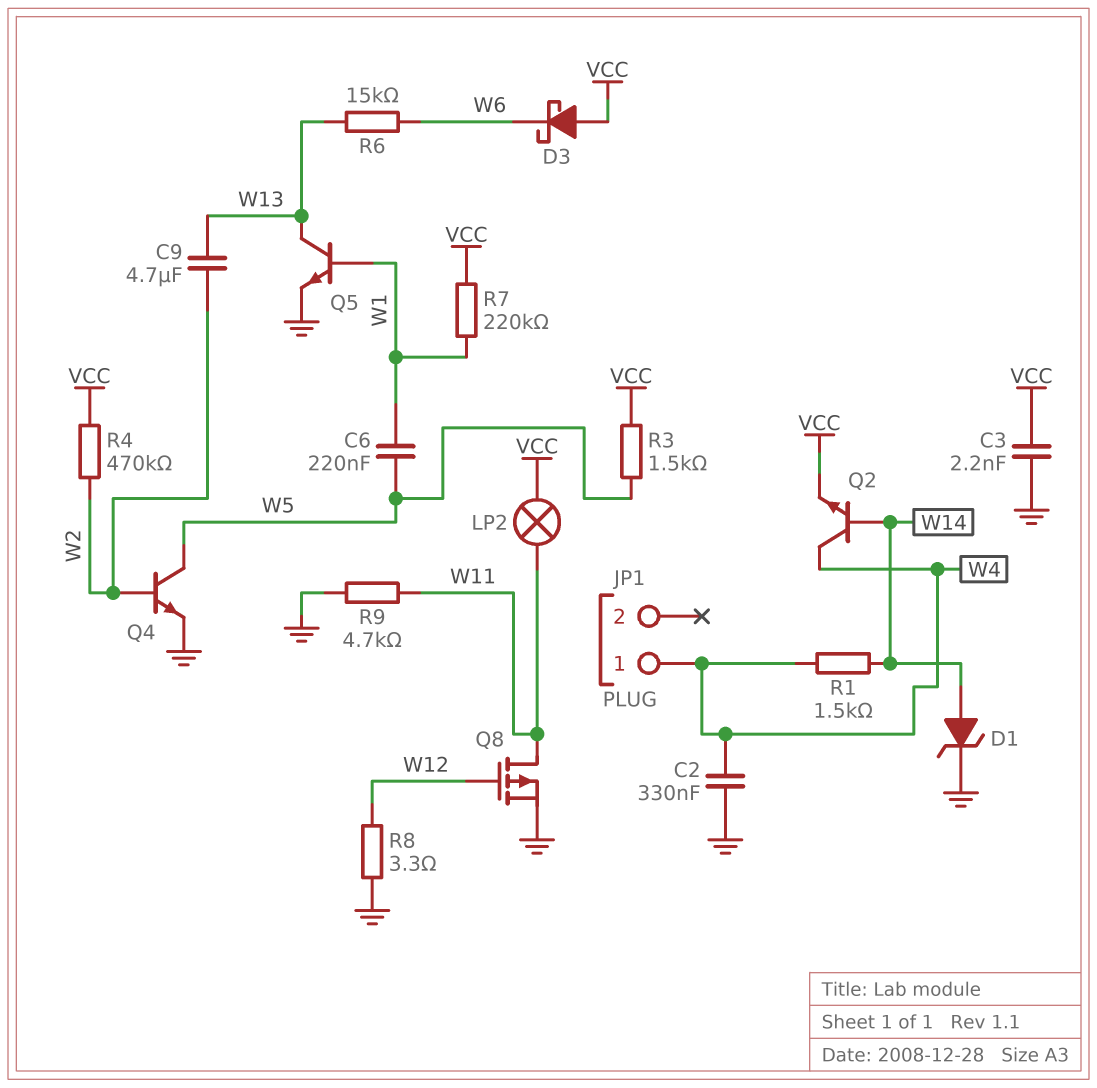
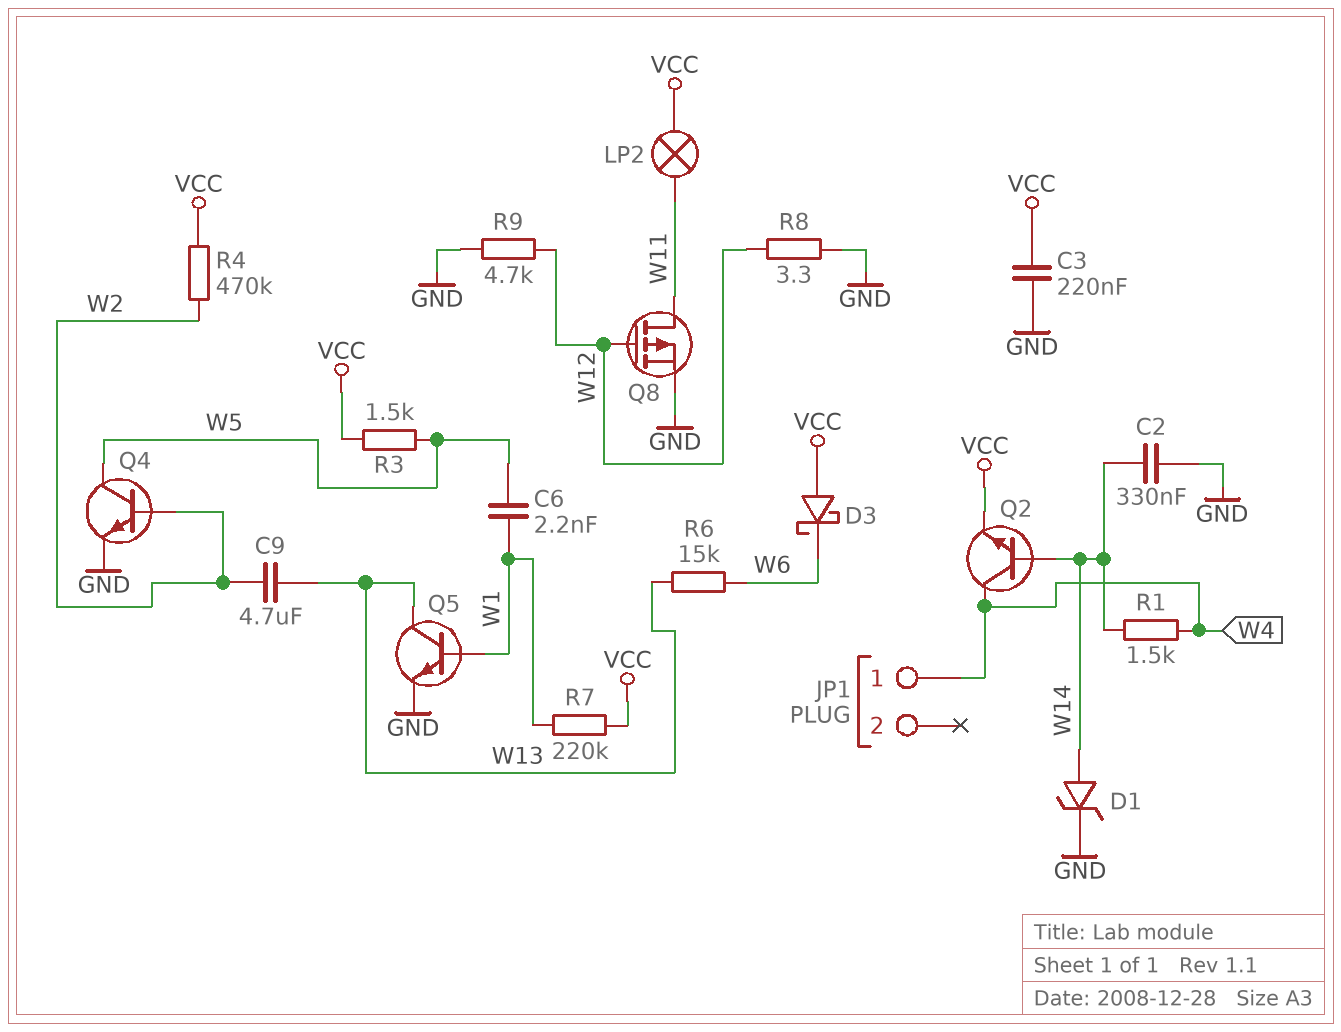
C2: 330nF (GND, W4) -> 330nF (GND, W14)
C3: 2.2nF (GND, VCC) -> 220nF (GND, VCC)
C6: 220nF (W1, W5) -> 2.2nF (W1, W5)
R9: 4.7k (GND, W11) -> 4.7k (GND, W12)

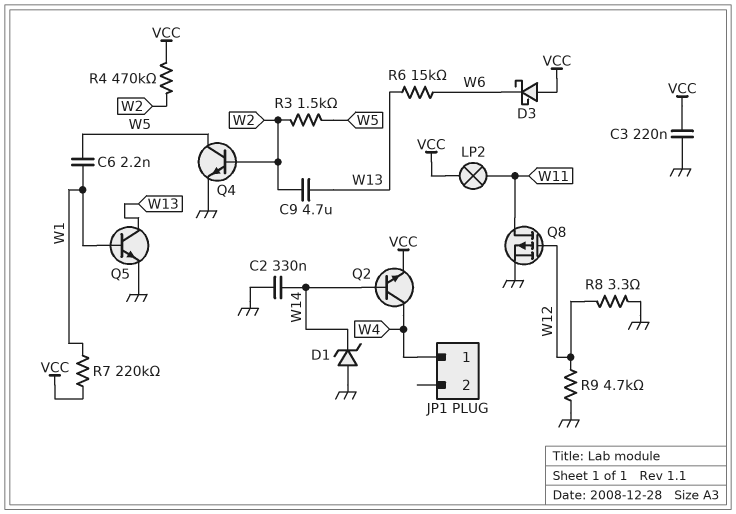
D1: zener (A W14, K GND) -> zener (A GND, K W14)
R1: 1.5k (W4, W14) -> none
R3: 1.5k (VCC, W5) -> 1.5k (W2, W5)

